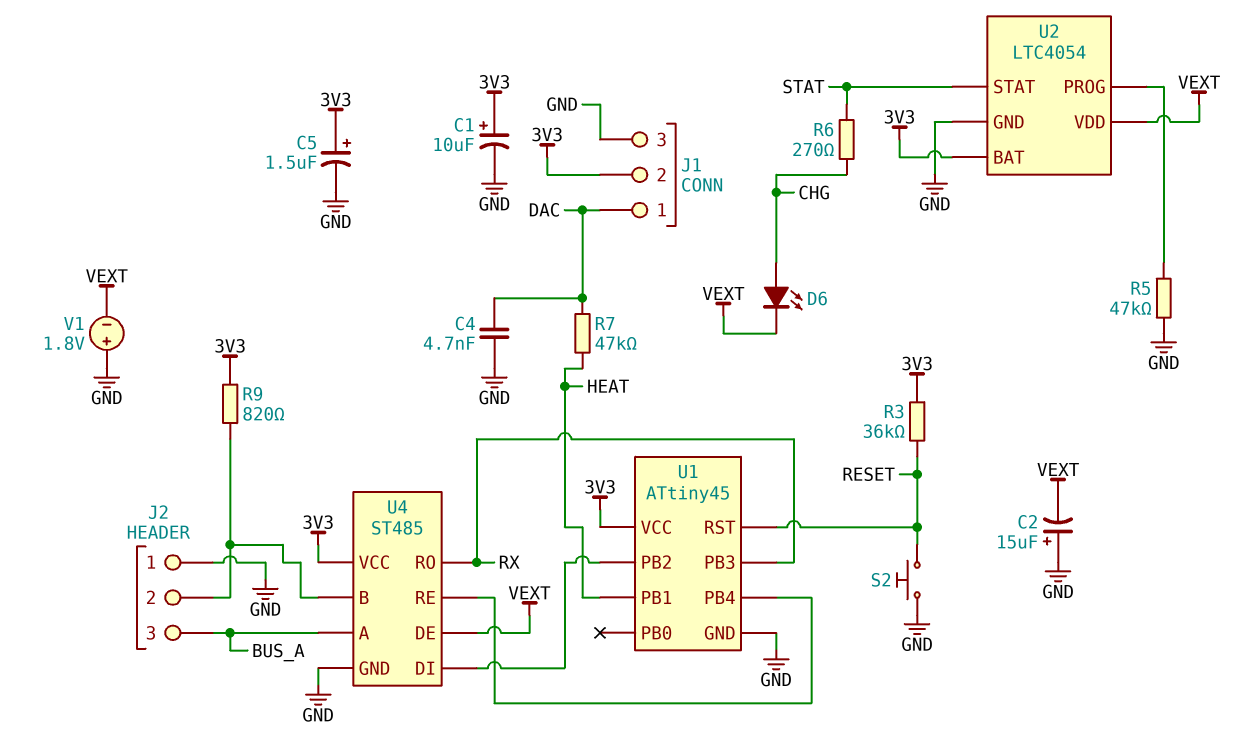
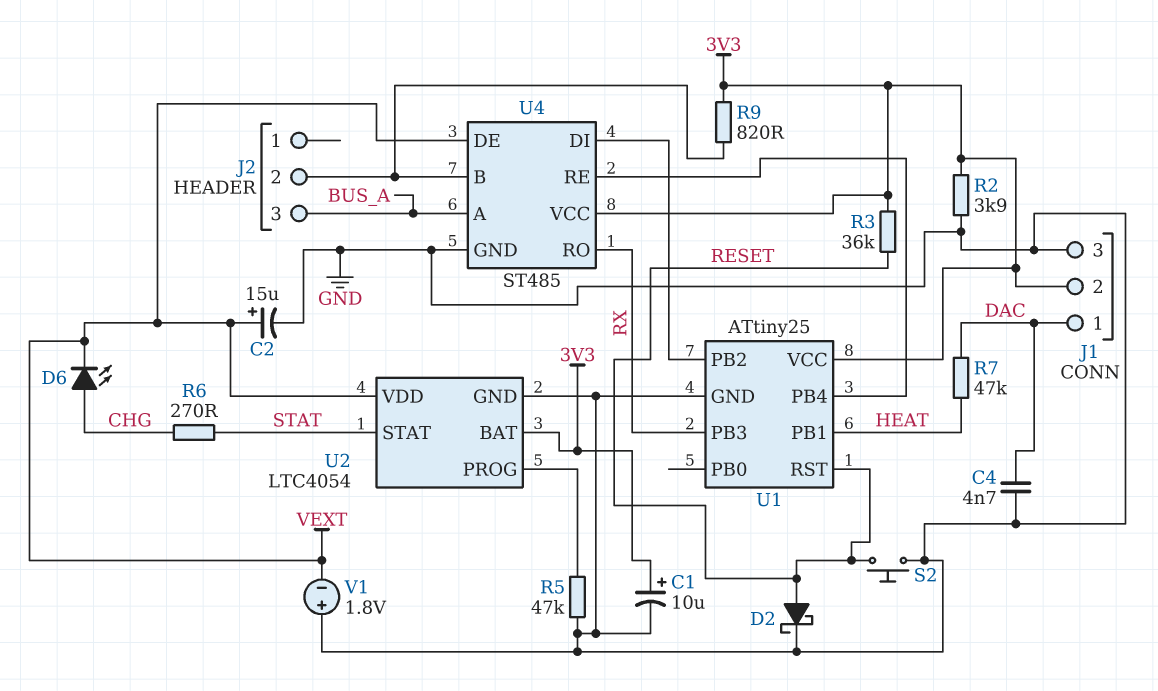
C2: 15uF (plus GND, minus VEXT) -> 15uF (plus VEXT, minus GND)
C5: 1.5uF (plus 3V3, minus GND) -> none
D2: none -> schottky (A RESET, K GND)
J2 pin 1: GND -> none
R2: none -> 3.9k (3V3, GND)
U1: ATtiny45 -> ATtiny25

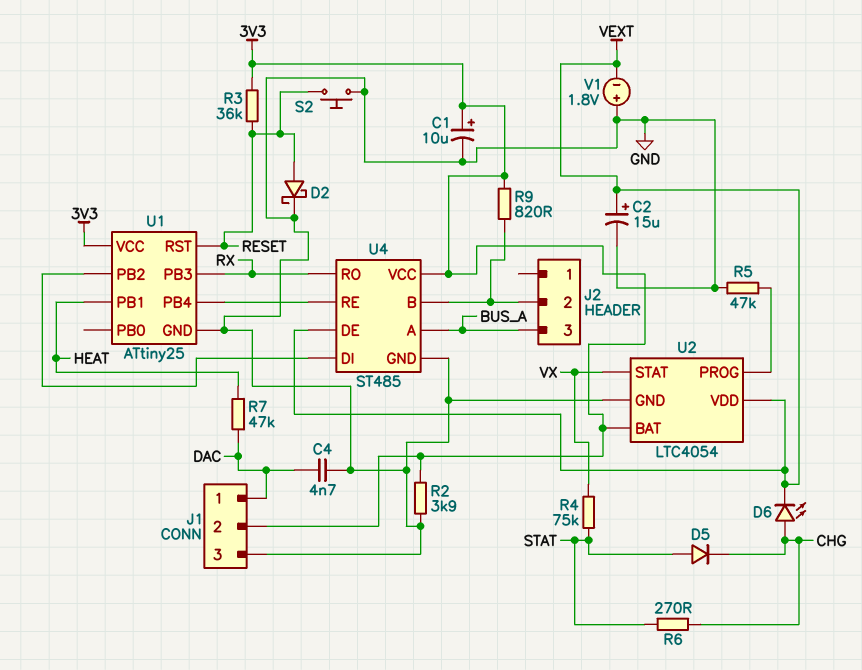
D5: none -> diode (A STAT, K CHG)
R4: none -> 75k (STAT, VX)
U2 pin STAT: STAT -> VX

